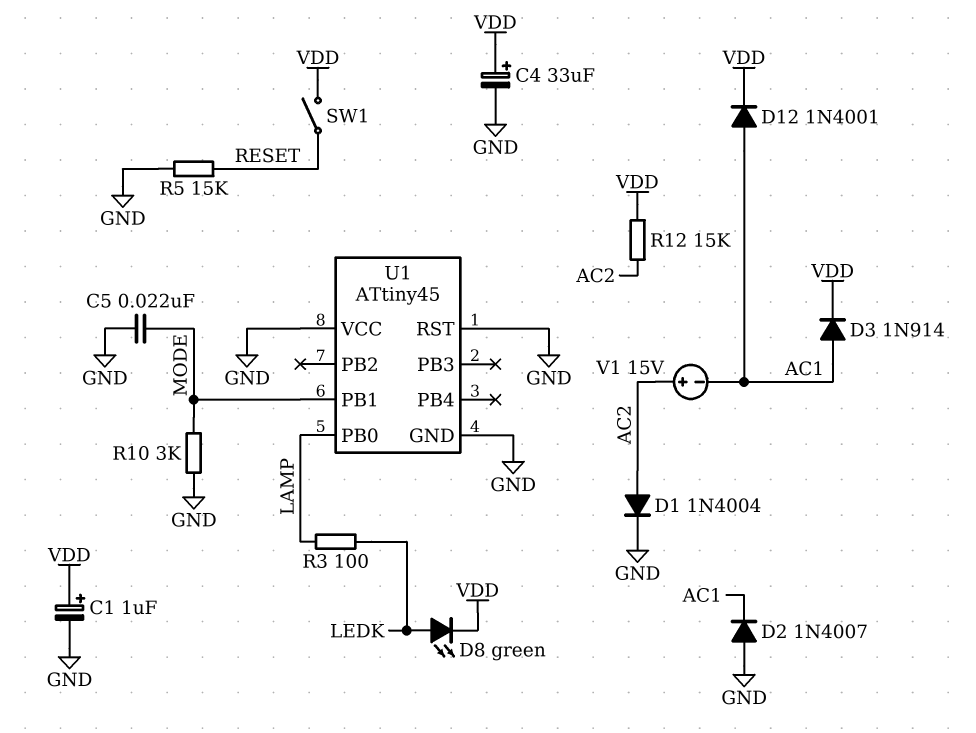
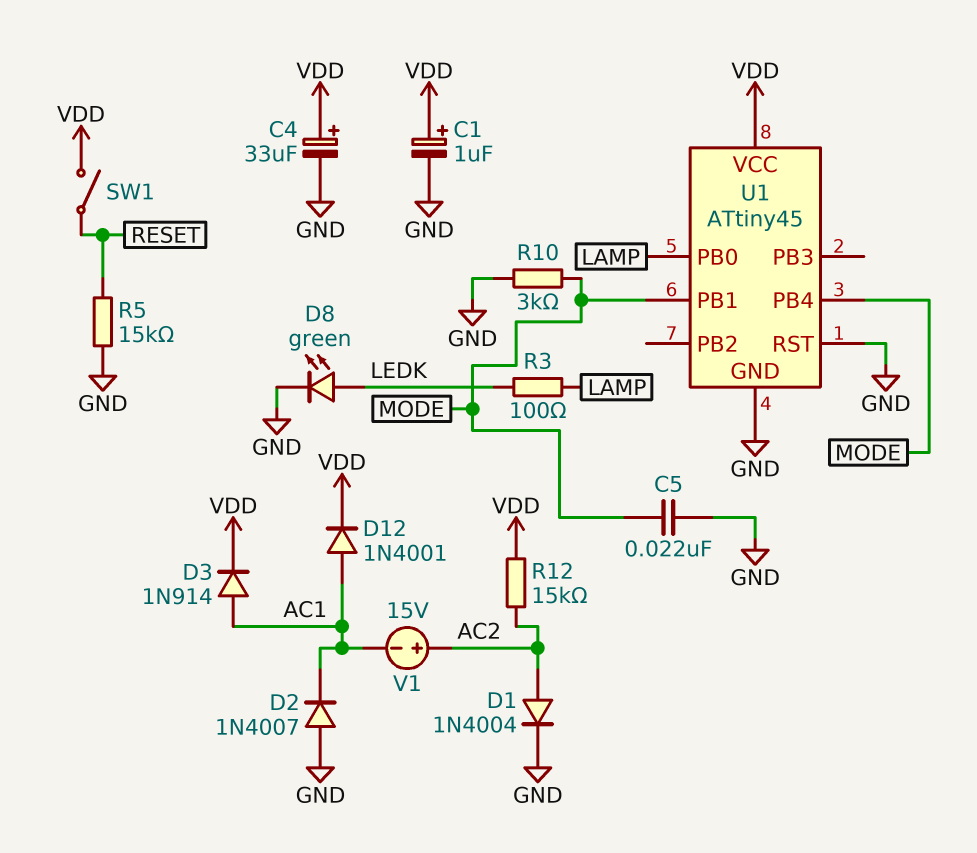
D8: LED green (A LEDK, K VDD) -> LED green (A LEDK, K GND)
U1 pin PB4: none -> MODE
U1 pin VCC: GND -> VDD

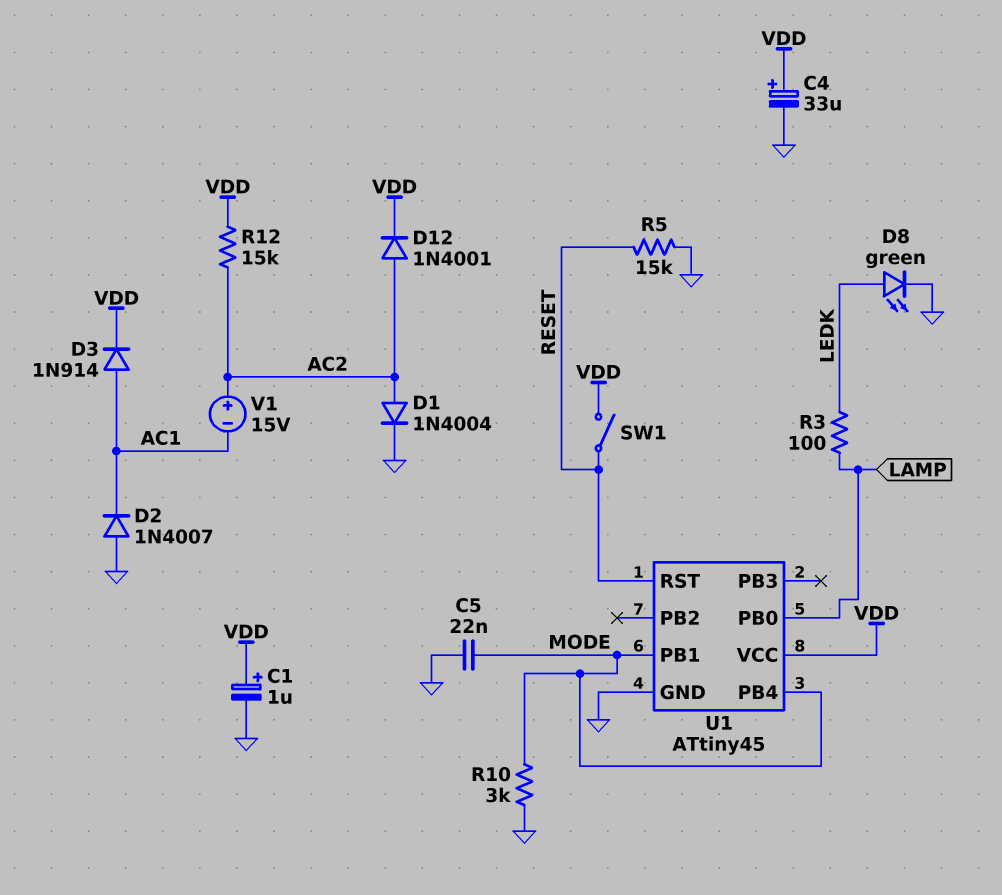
D12: diode 1N4001 (A AC1, K VDD) -> diode 1N4001 (A AC2, K VDD)
U1 pin RST: GND -> RESET

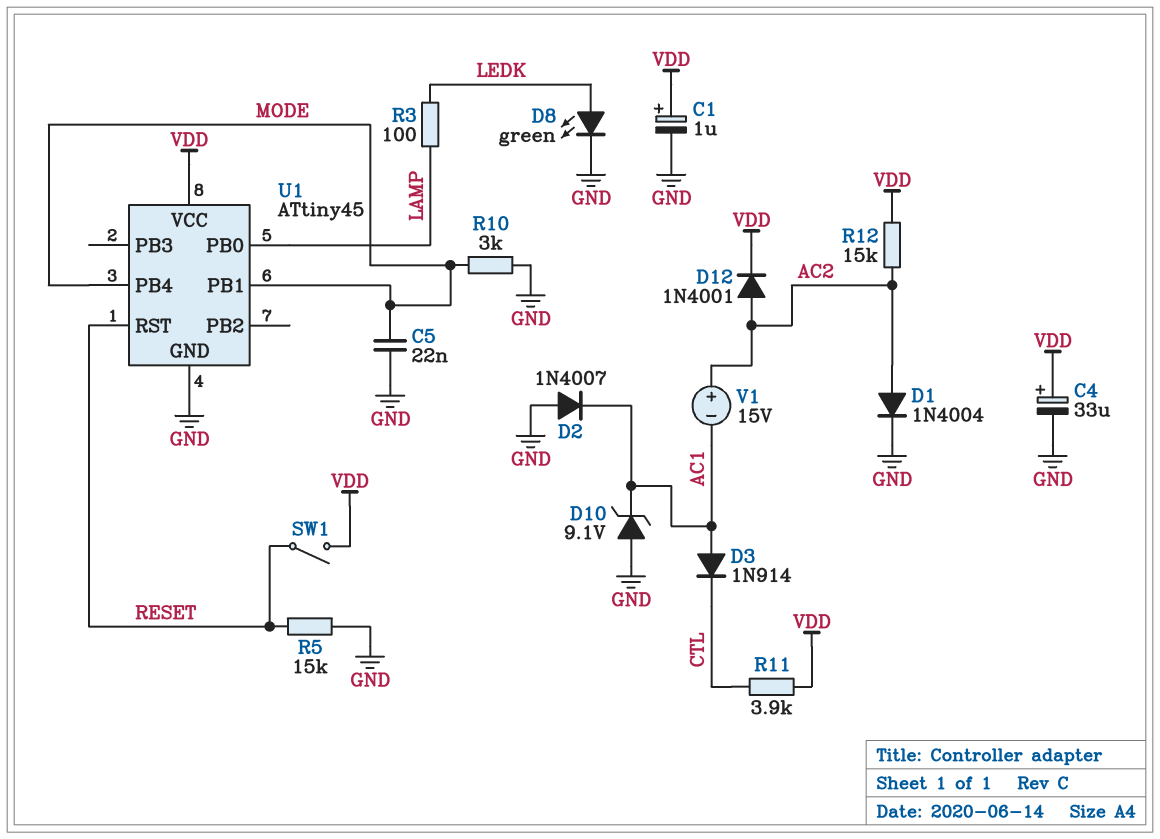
D3: diode 1N914 (A AC1, K VDD) -> diode 1N914 (A AC1, K CTL)
D10: none -> zener 9.1V (A GND, K AC1)
R11: none -> 3.9k (CTL, VDD)

